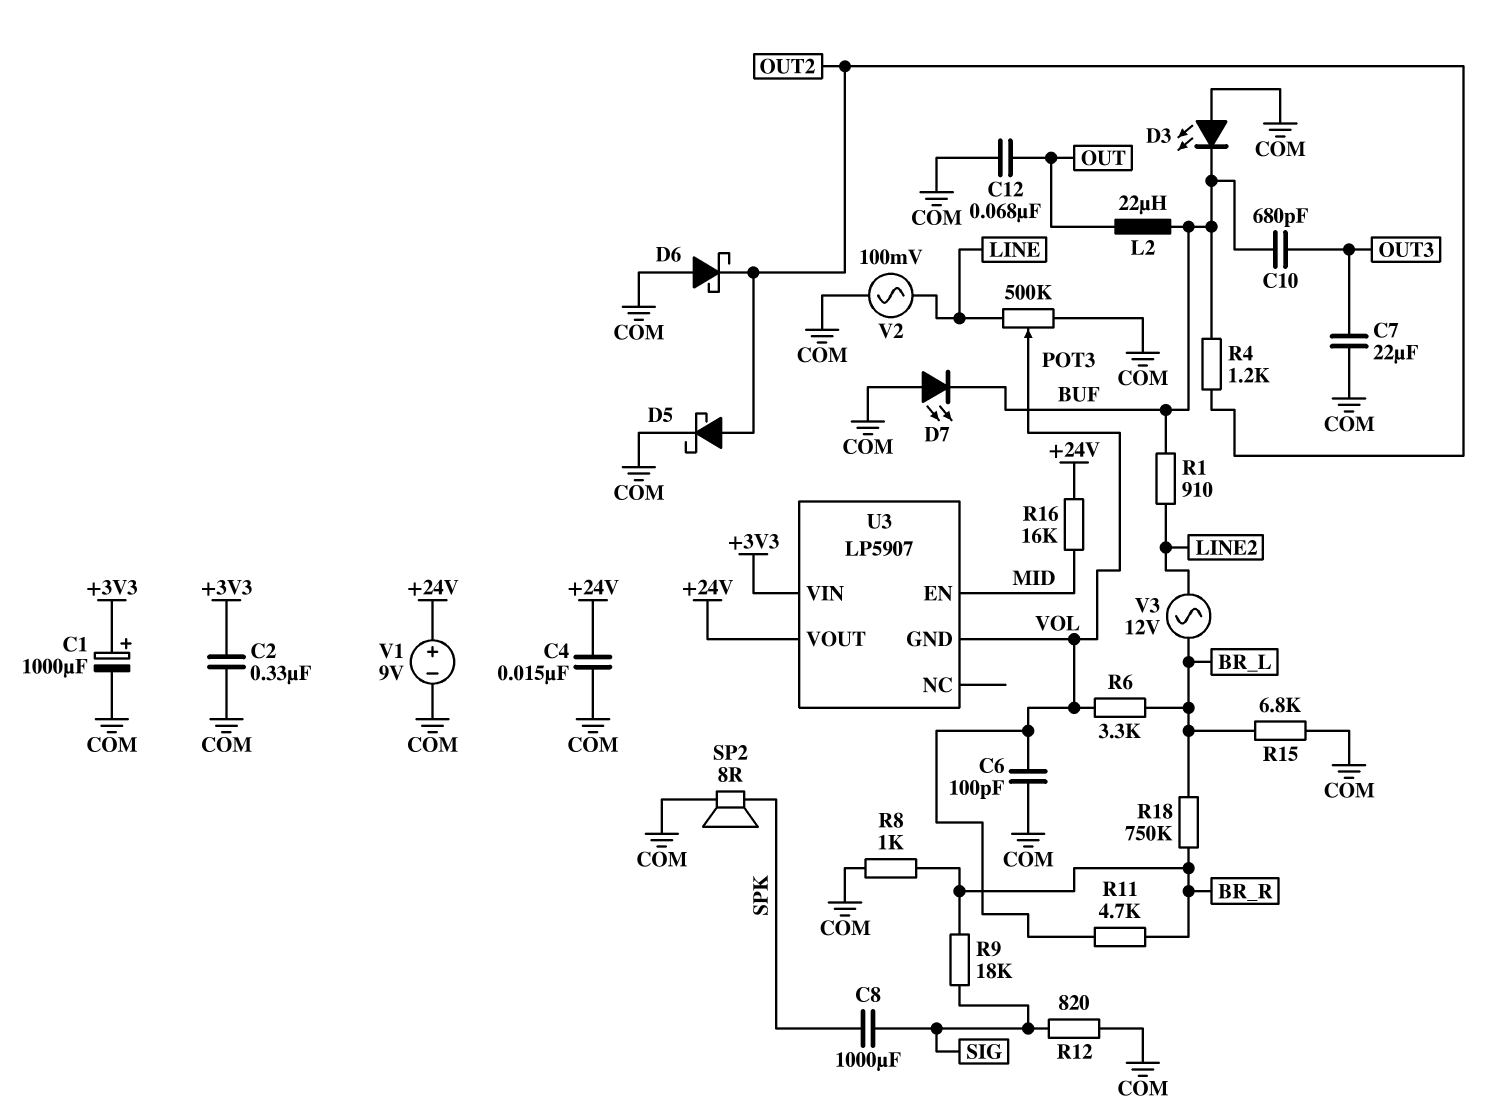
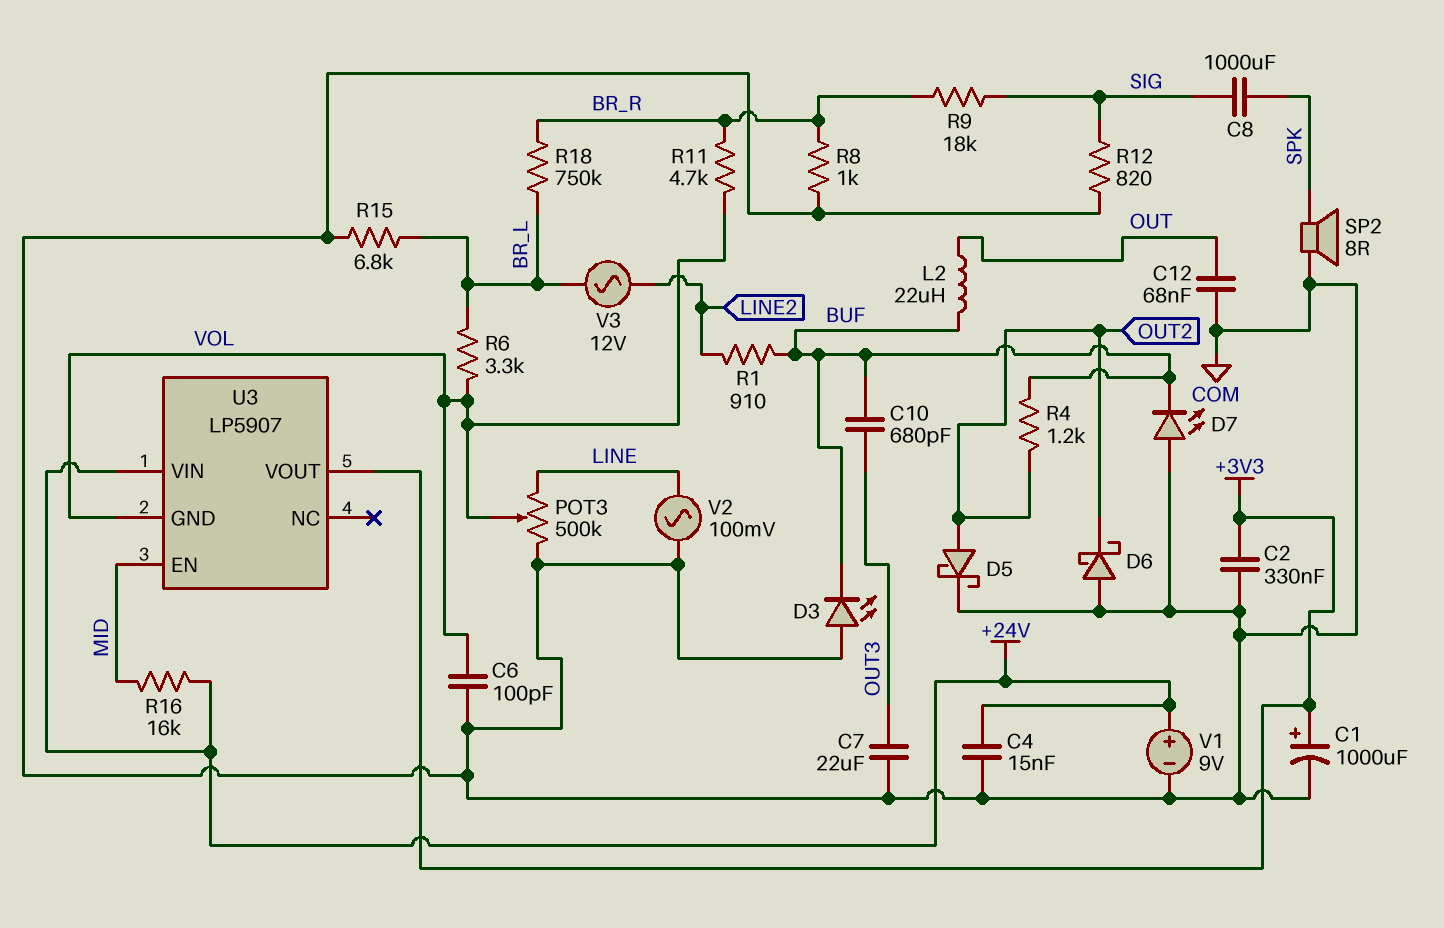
U3 pin VIN: +3V3 -> +24V
U3 pin VOUT: +24V -> +3V3

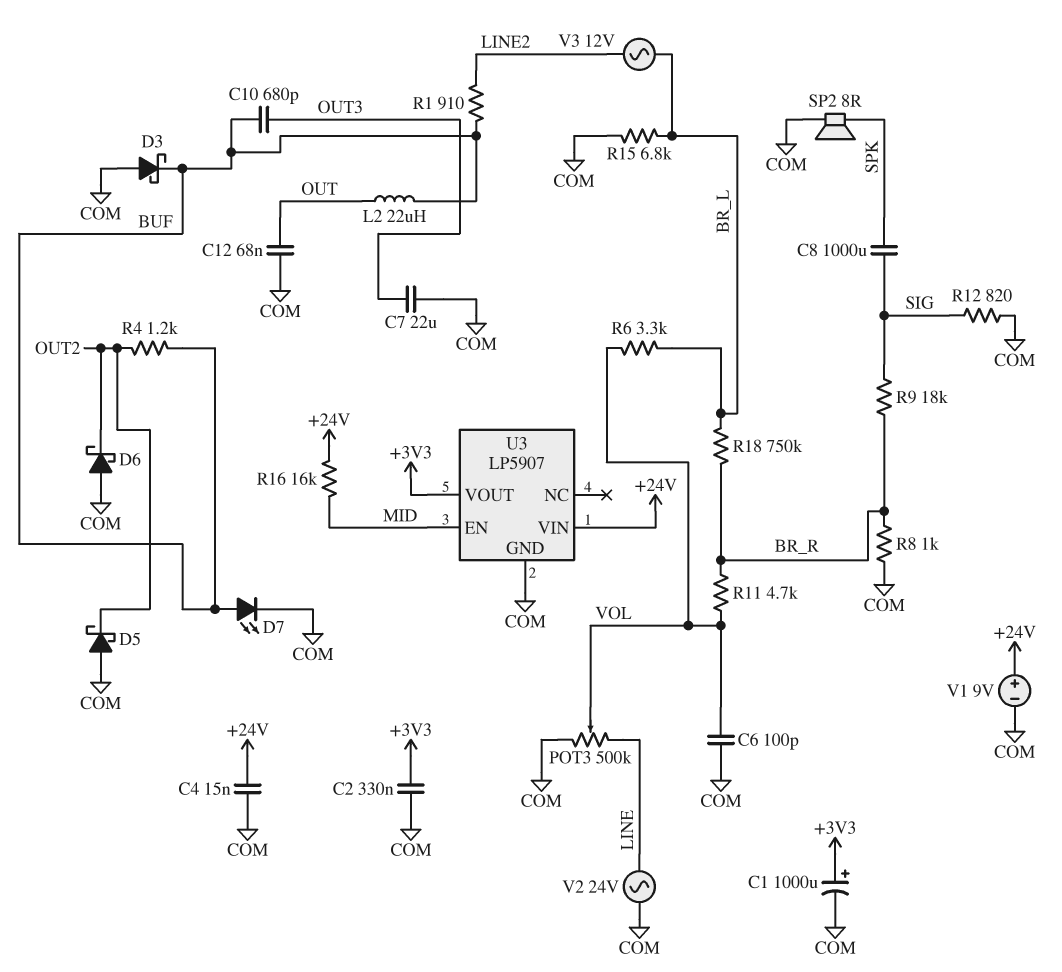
D3: LED (A COM, K BUF) -> schottky (A COM, K BUF)
D5: schottky (A OUT2, K COM) -> schottky (A COM, K OUT2)
D7: LED (A COM, K BUF) -> LED (A BUF, K COM)
U3 pin GND: VOL -> COM
V2: AC 100mV (COM, LINE) -> AC 24V (COM, LINE)

